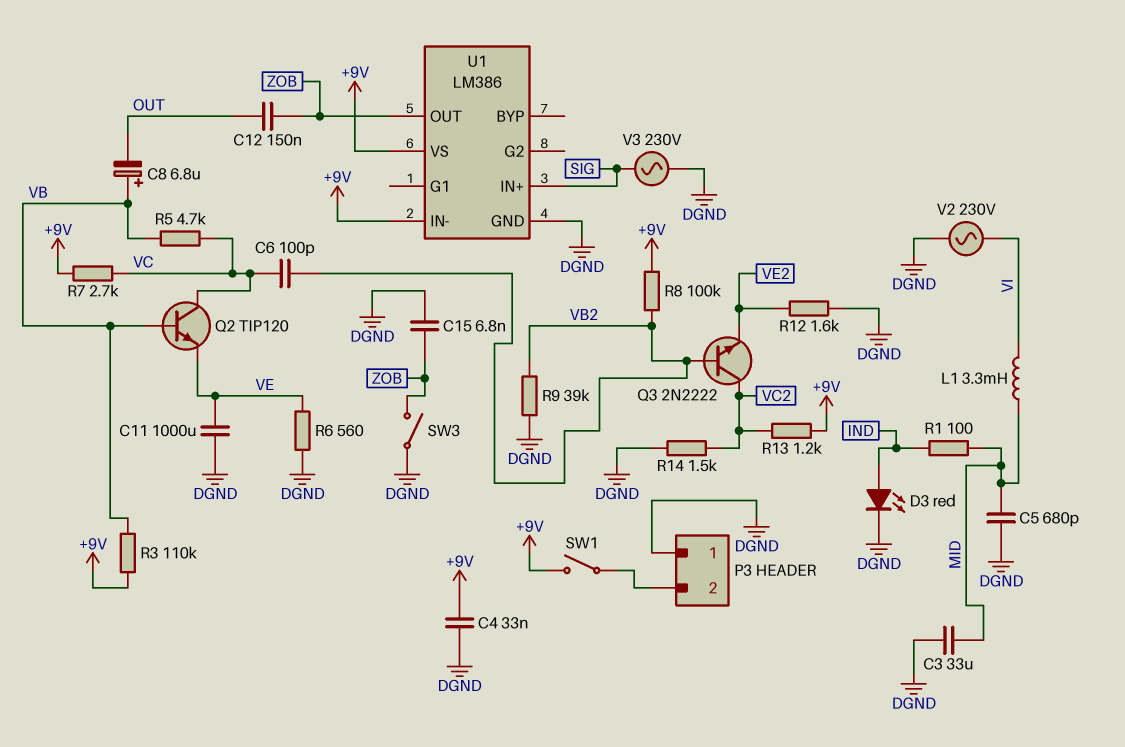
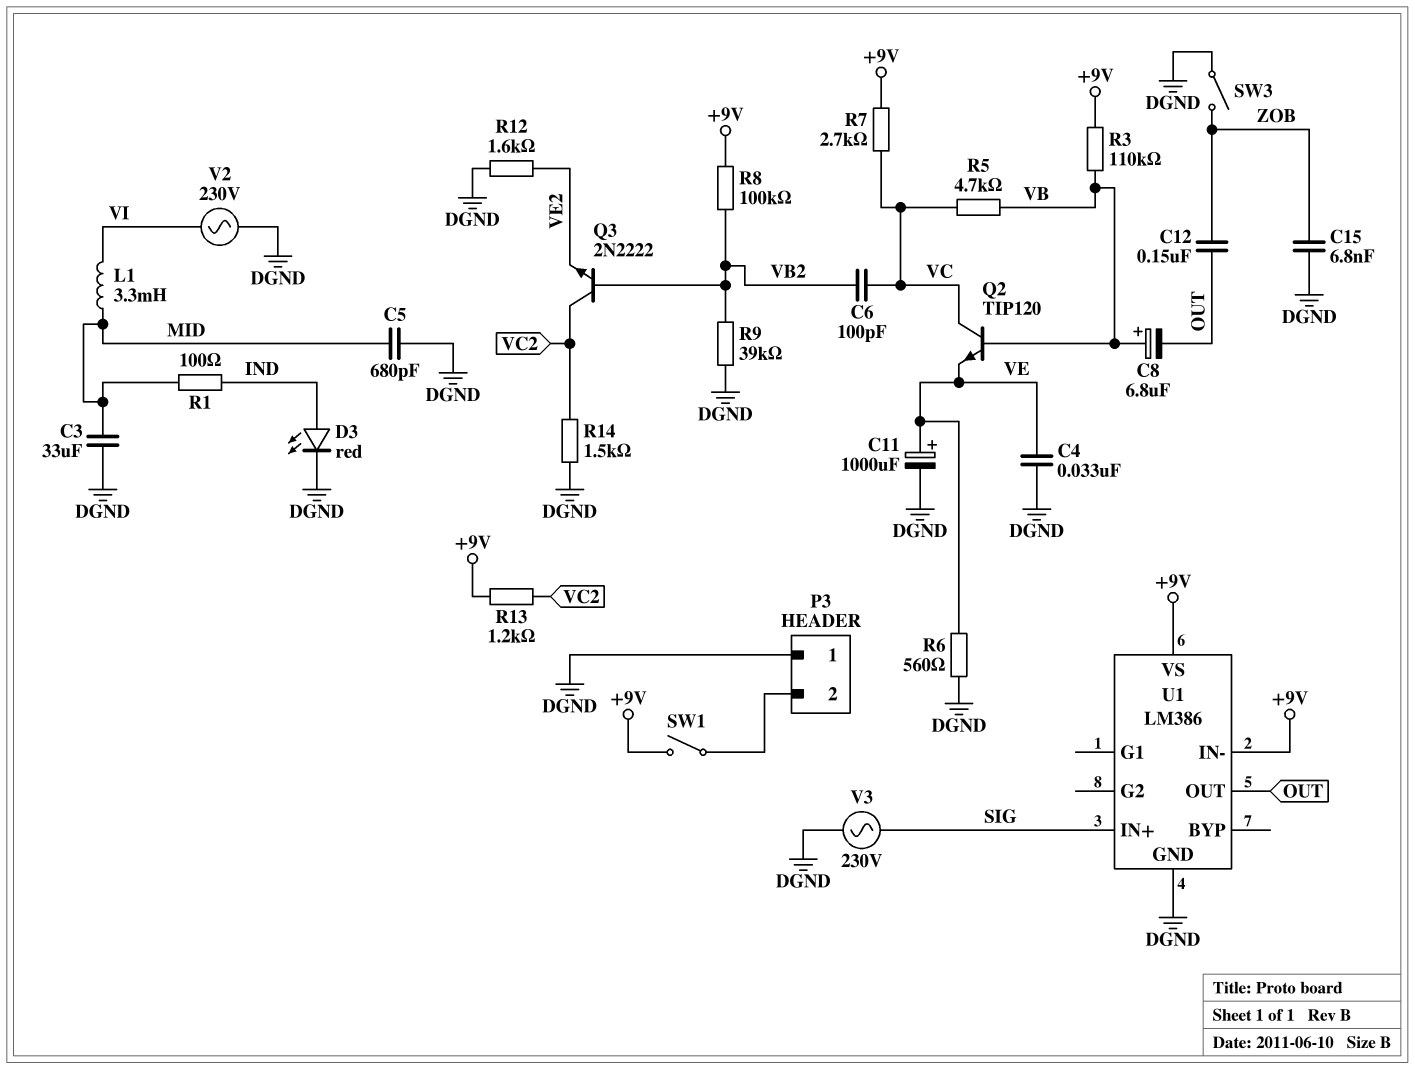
C4: 33nF (+9V, DGND) -> 33nF (DGND, VE)
C11: 1000uF (DGND, VE) -> 1000uF (plus VE, minus DGND)
U1 pin OUT: ZOB -> OUT

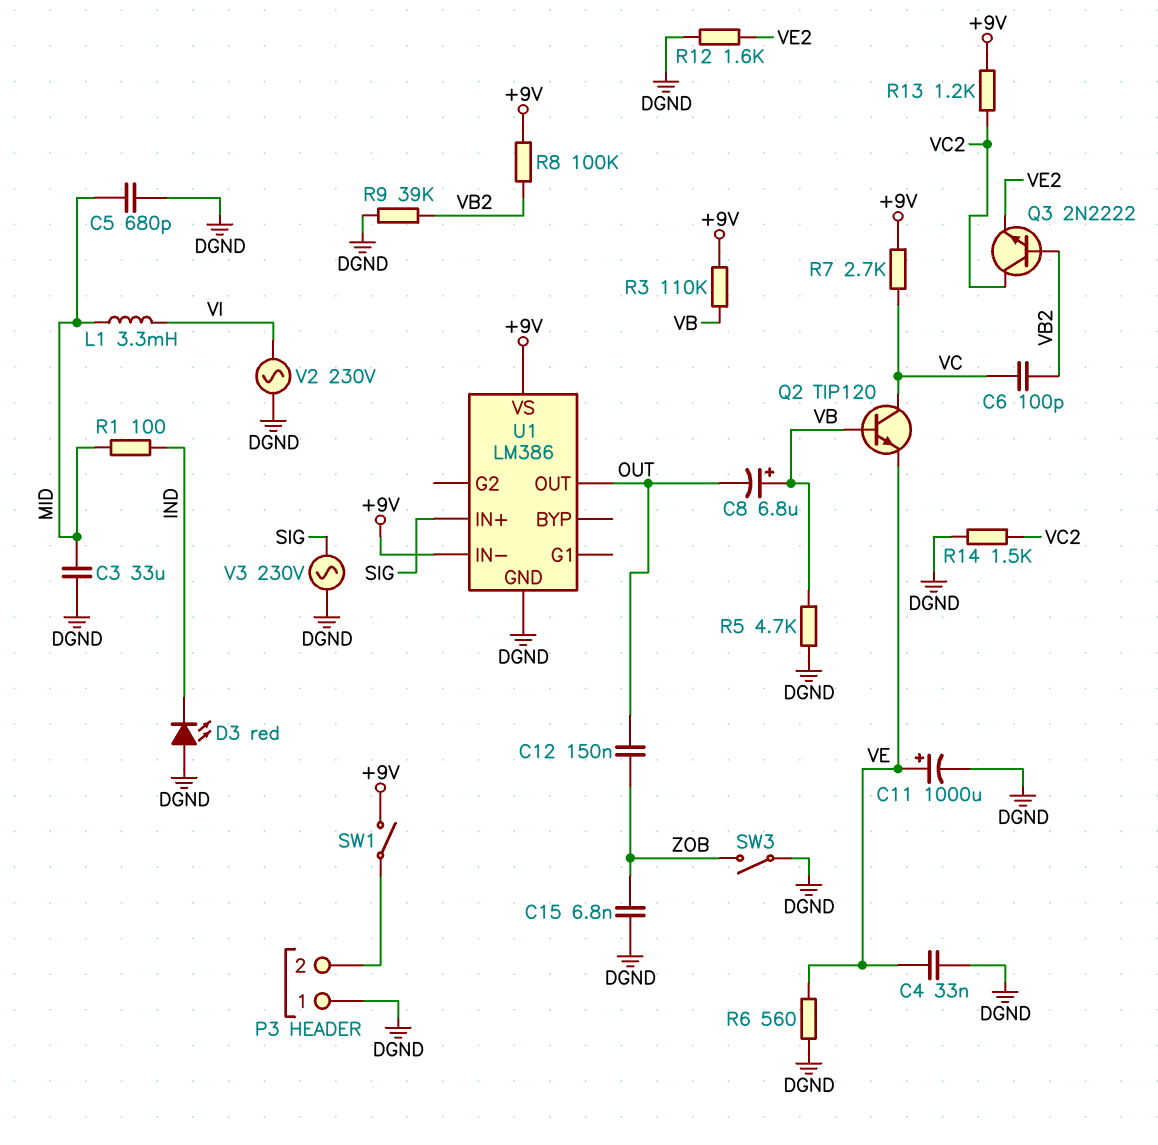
D3: LED red (A IND, K DGND) -> LED red (A DGND, K IND)
R5: 4.7k (VB, VC) -> 4.7k (DGND, VB)

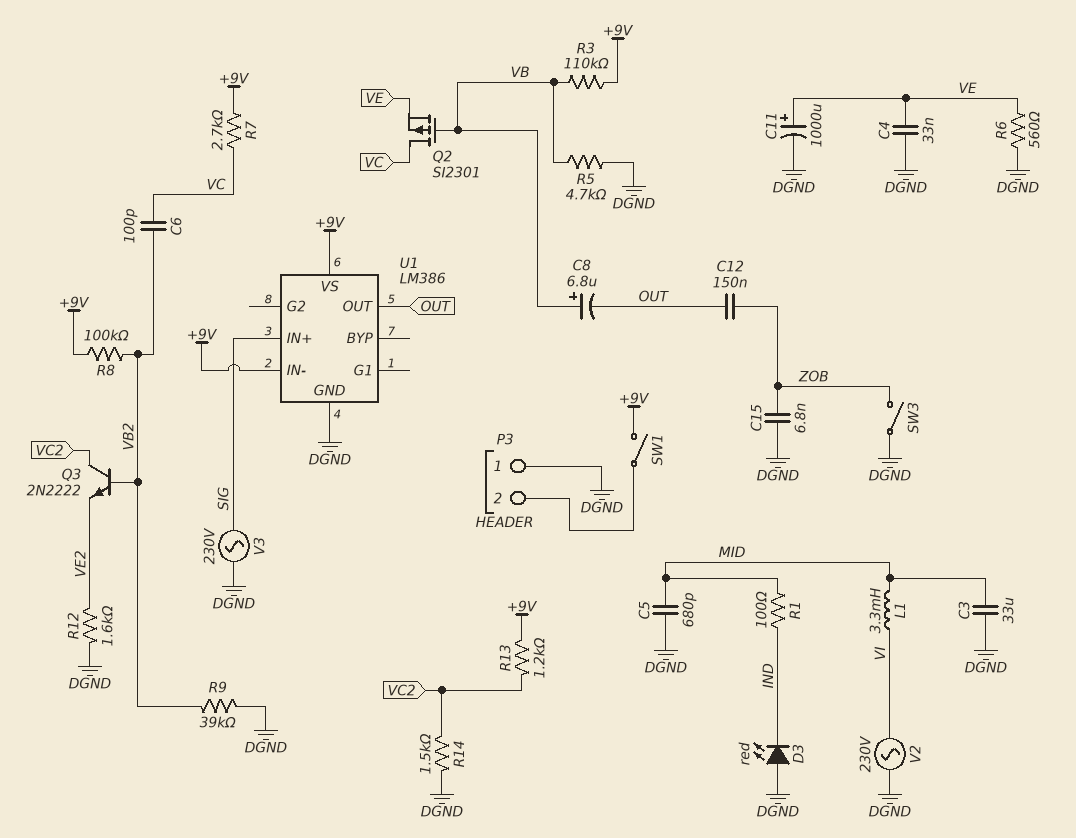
Q2: NPN TIP120 (B VB, C VC, E VE) -> PMOS SI2301 (G VB, D VC, S VE)

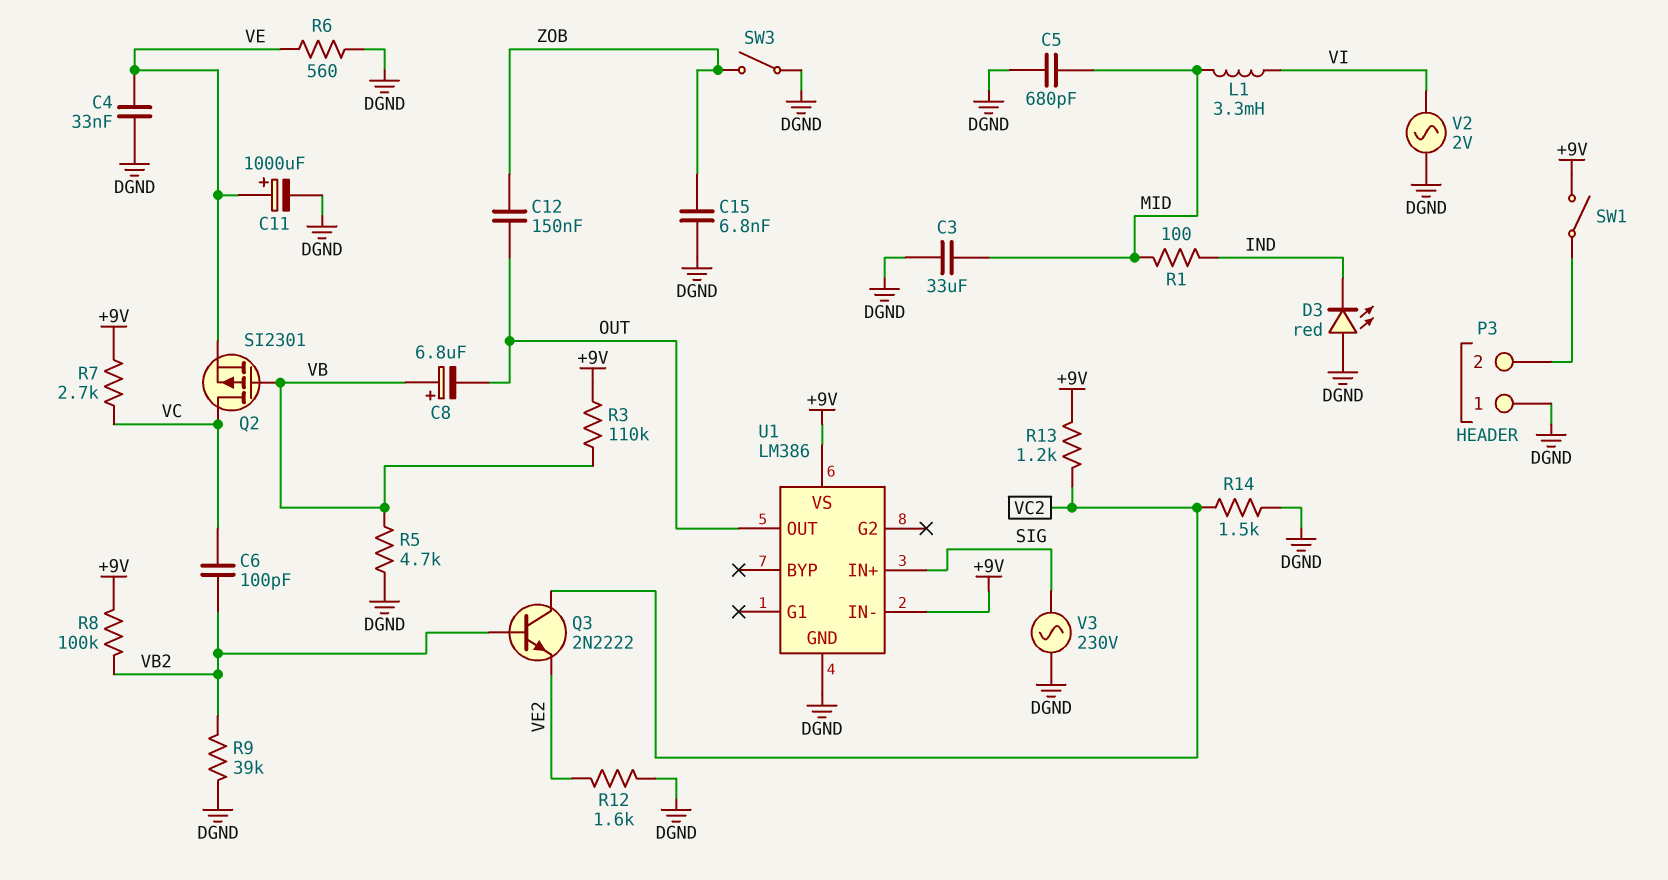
V2: AC 230V (DGND, VI) -> AC 2V (DGND, VI)

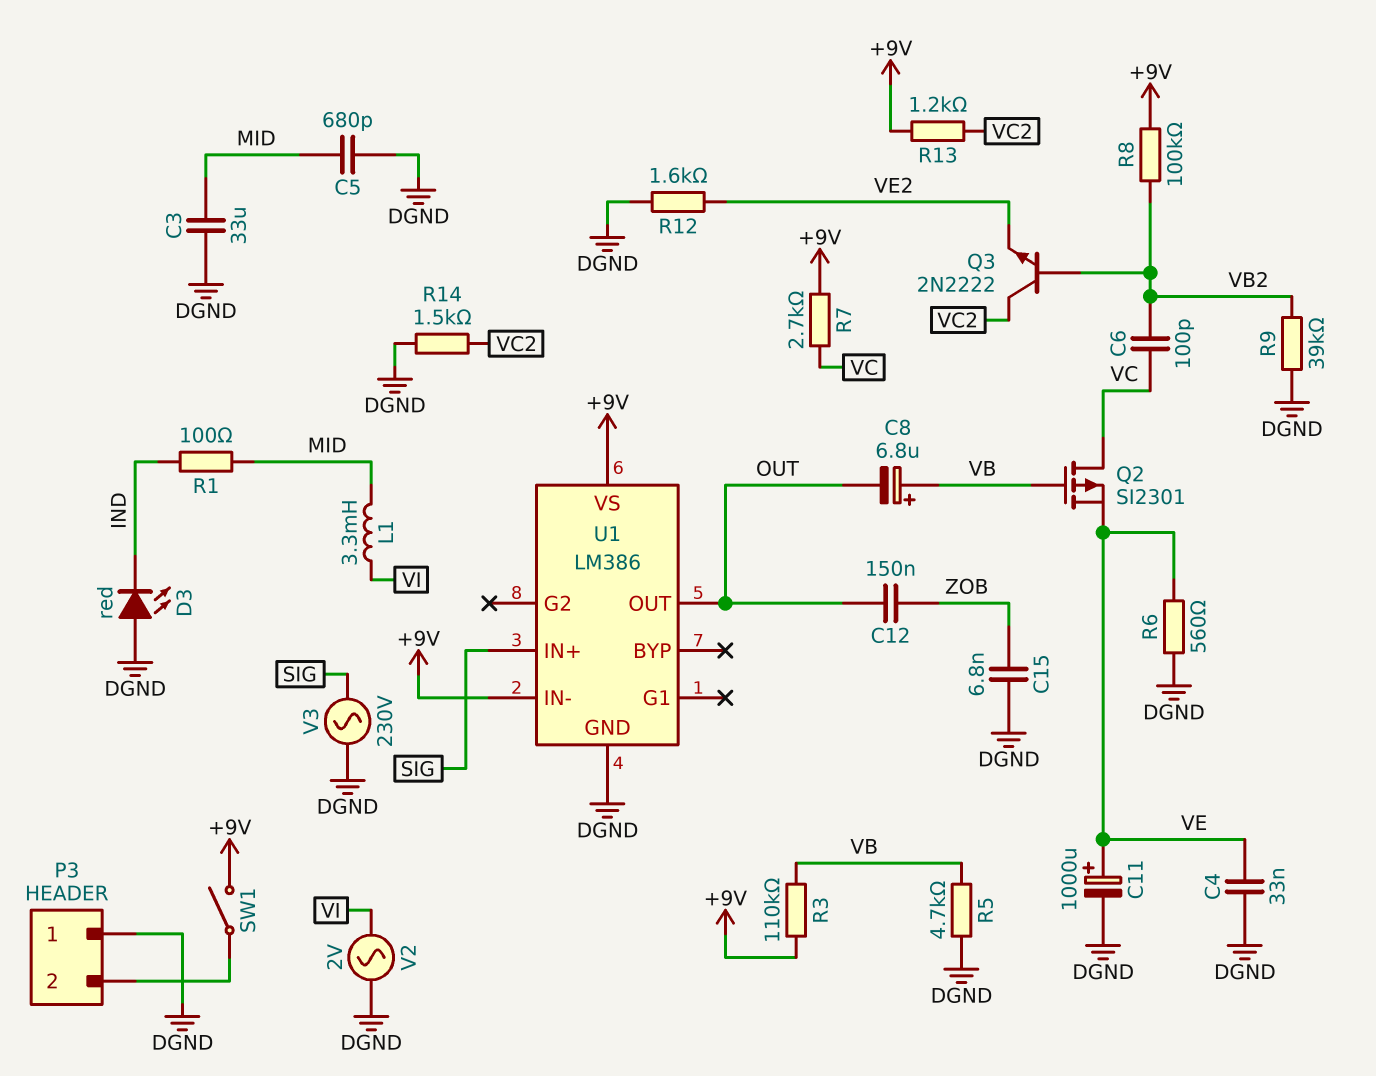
SW3: switch (DGND, ZOB) -> none

